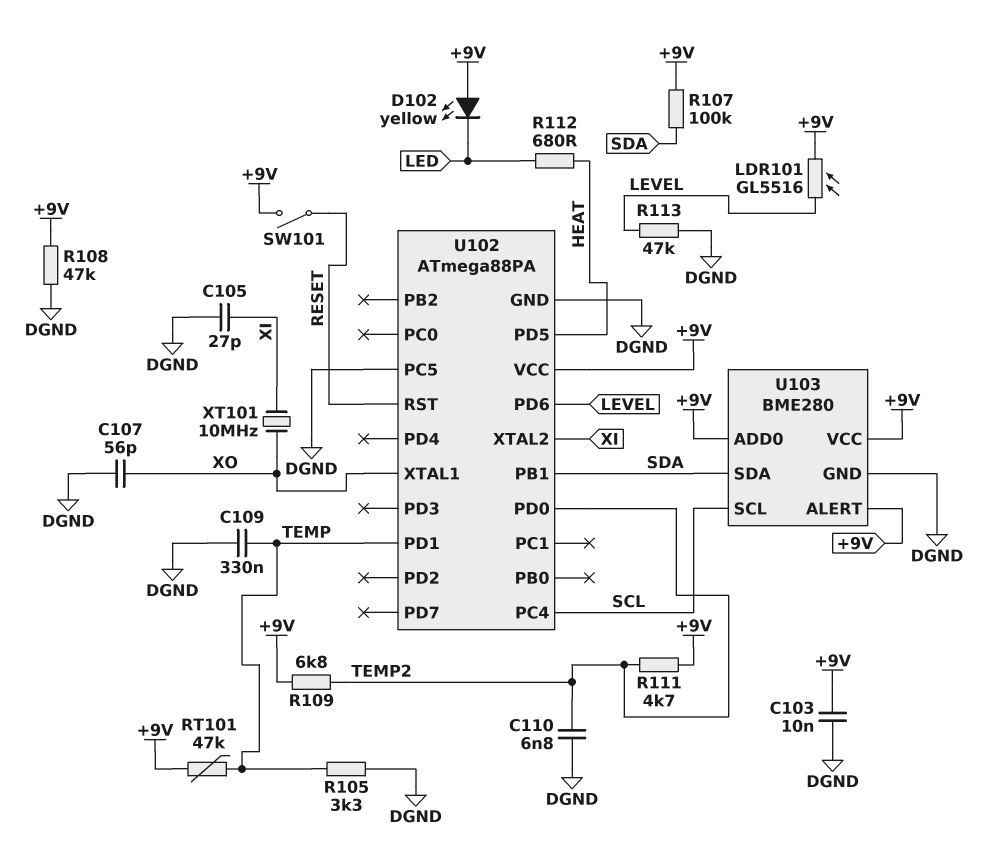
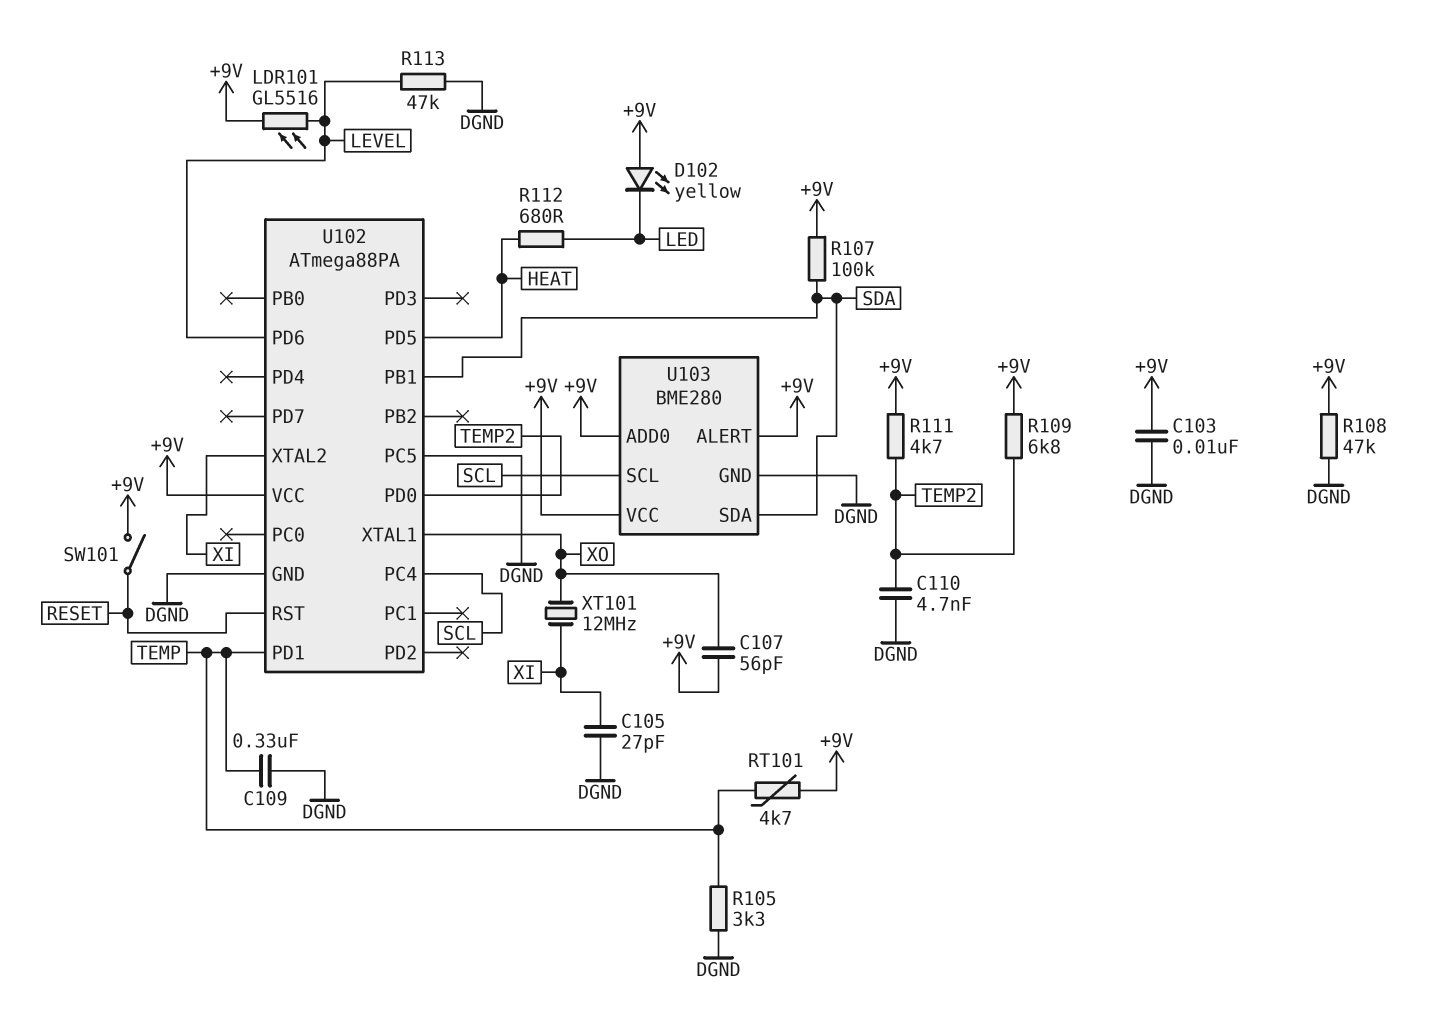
C107: 56pF (DGND, XO) -> 56pF (+9V, XO)
C110: 6.8nF (DGND, TEMP2) -> 4.7nF (DGND, TEMP2)
RT101: 47k (+9V, TEMP) -> 4.7k (+9V, TEMP)
XT101: 10MHz (XI, XO) -> 12MHz (XI, XO)

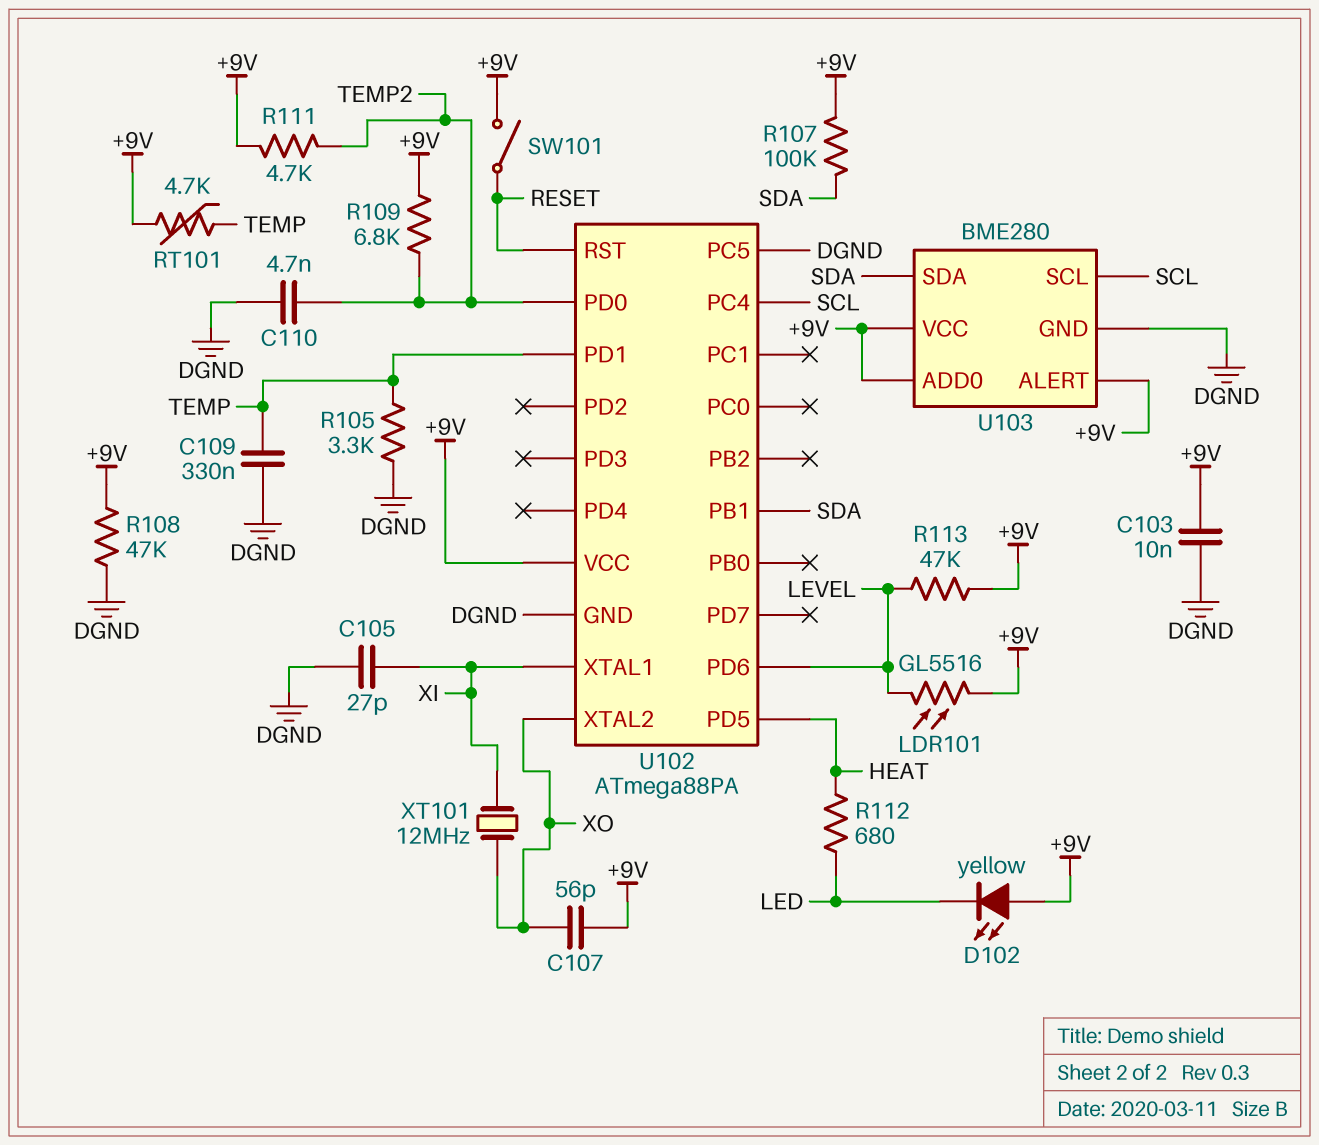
R113: 47k (DGND, LEVEL) -> 47k (+9V, LEVEL)
U102 pin XTAL1: XO -> XI
U102 pin XTAL2: XI -> XO

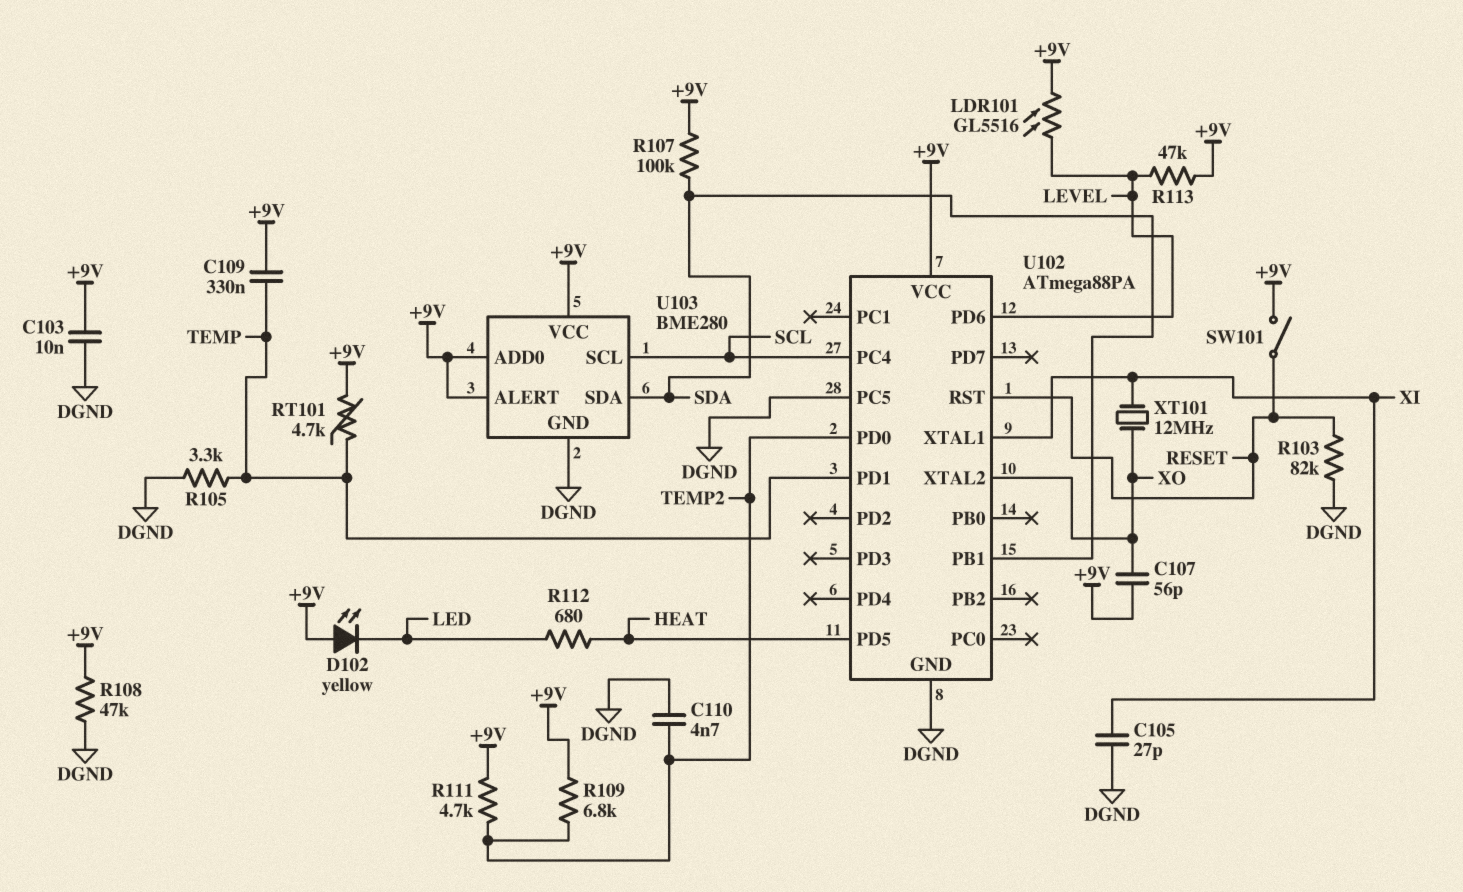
C109: 330nF (DGND, TEMP) -> 330nF (+9V, TEMP)
R103: none -> 82k (DGND, RESET)

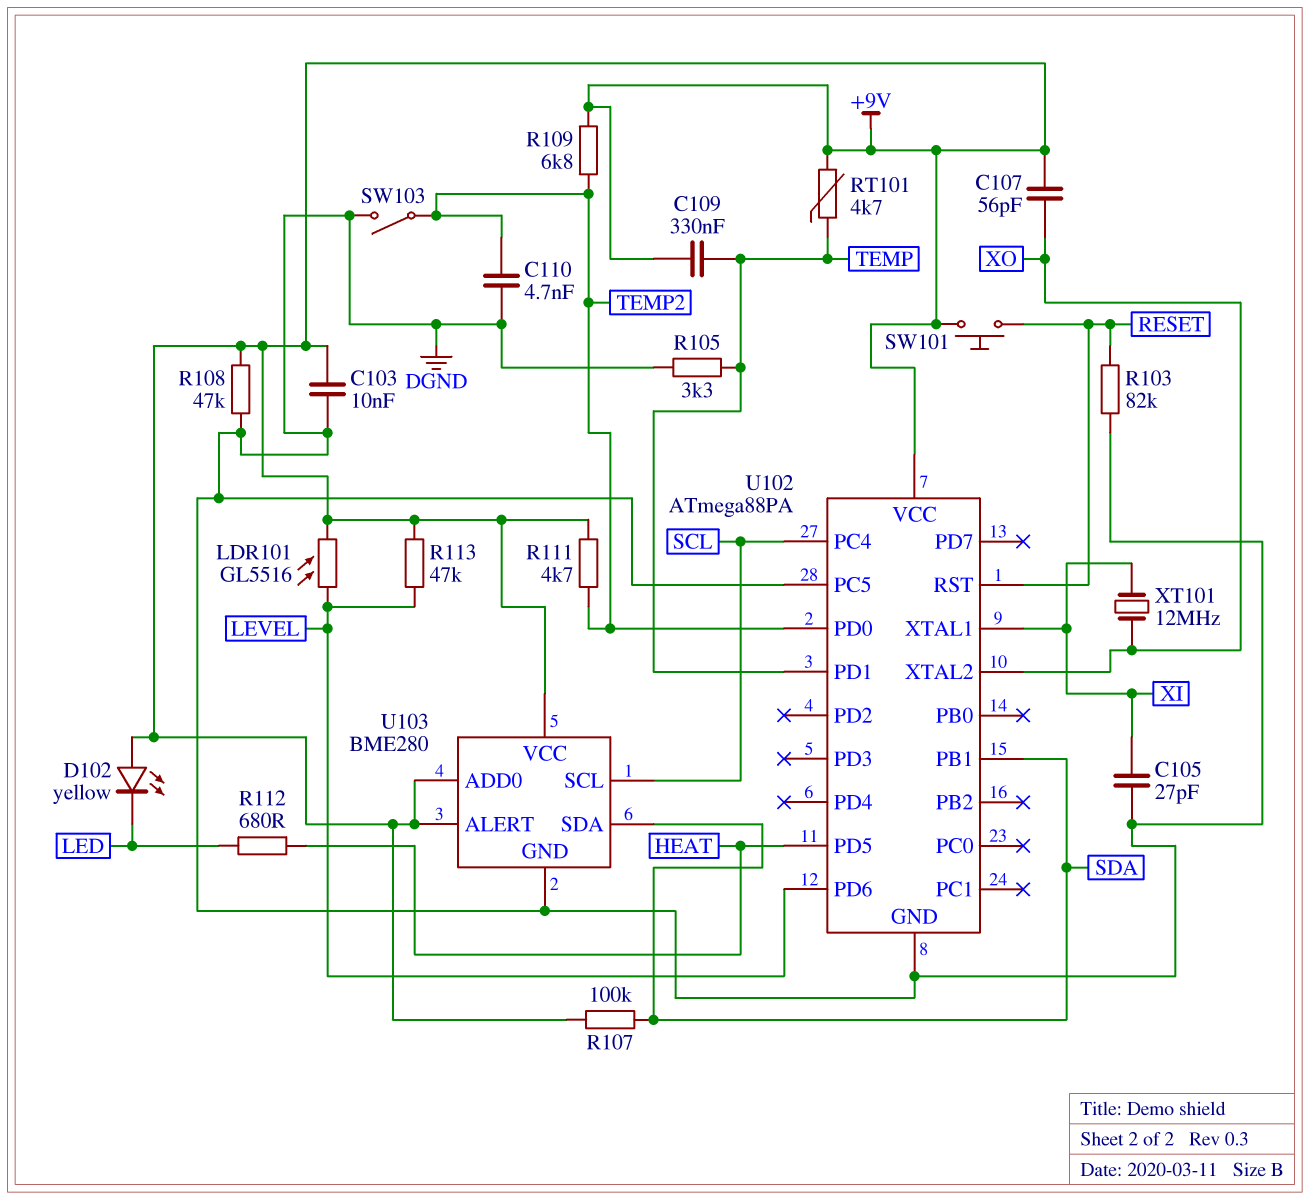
SW101: switch (+9V, RESET) -> button (+9V, RESET)
SW103: none -> switch (DGND, TEMP2)

